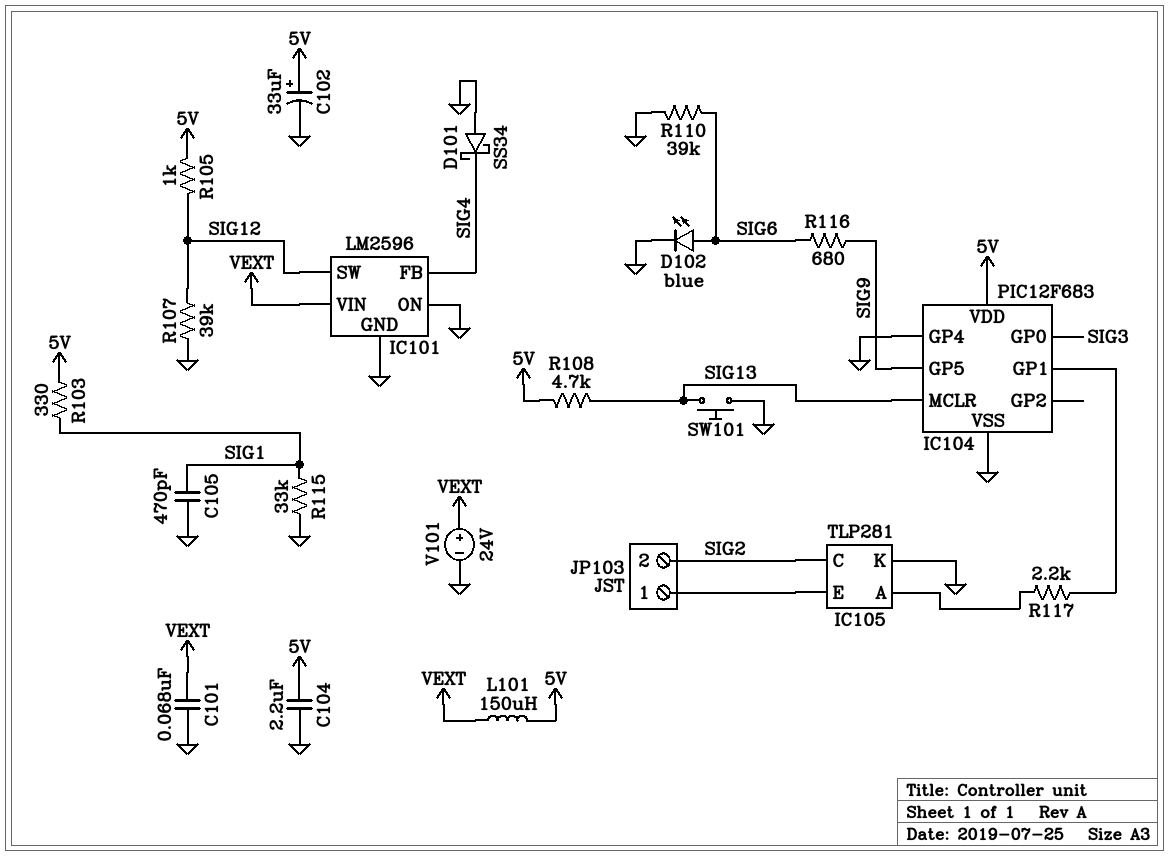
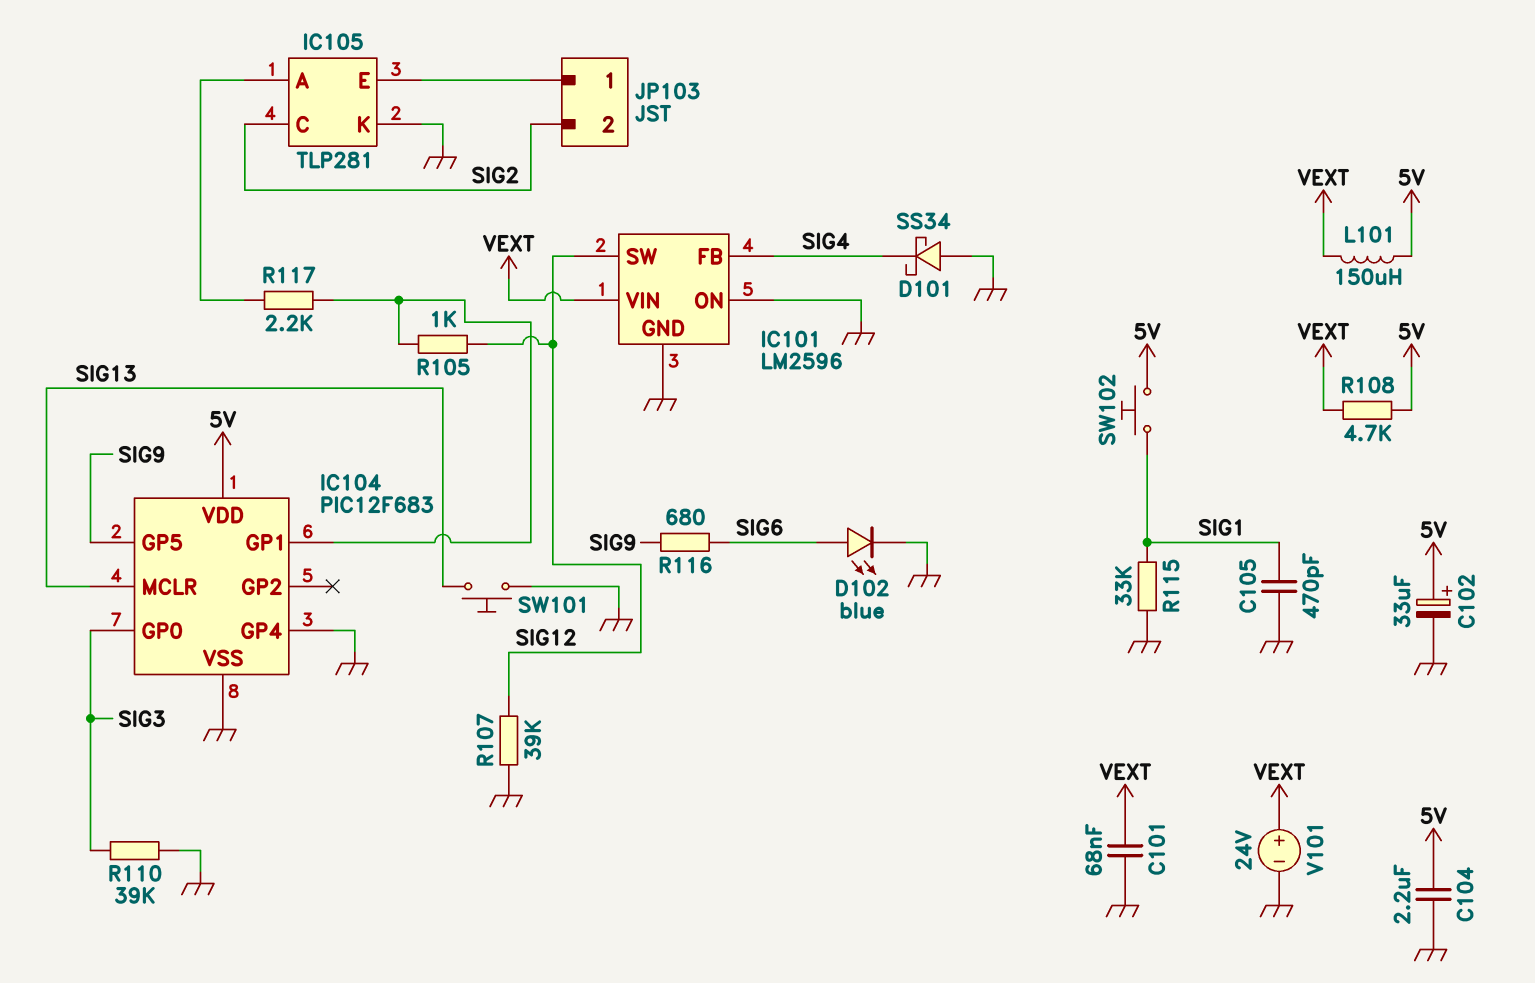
R103: 330 (5V, SIG1) -> none
R105: 1k (5V, SIG12) -> 1k (IC104/GP1, SIG12)
R108: 4.7k (5V, SIG13) -> 4.7k (5V, VEXT)
R110: 39k (GND, SIG6) -> 39k (GND, SIG3)
SW102: none -> button (5V, SIG1)

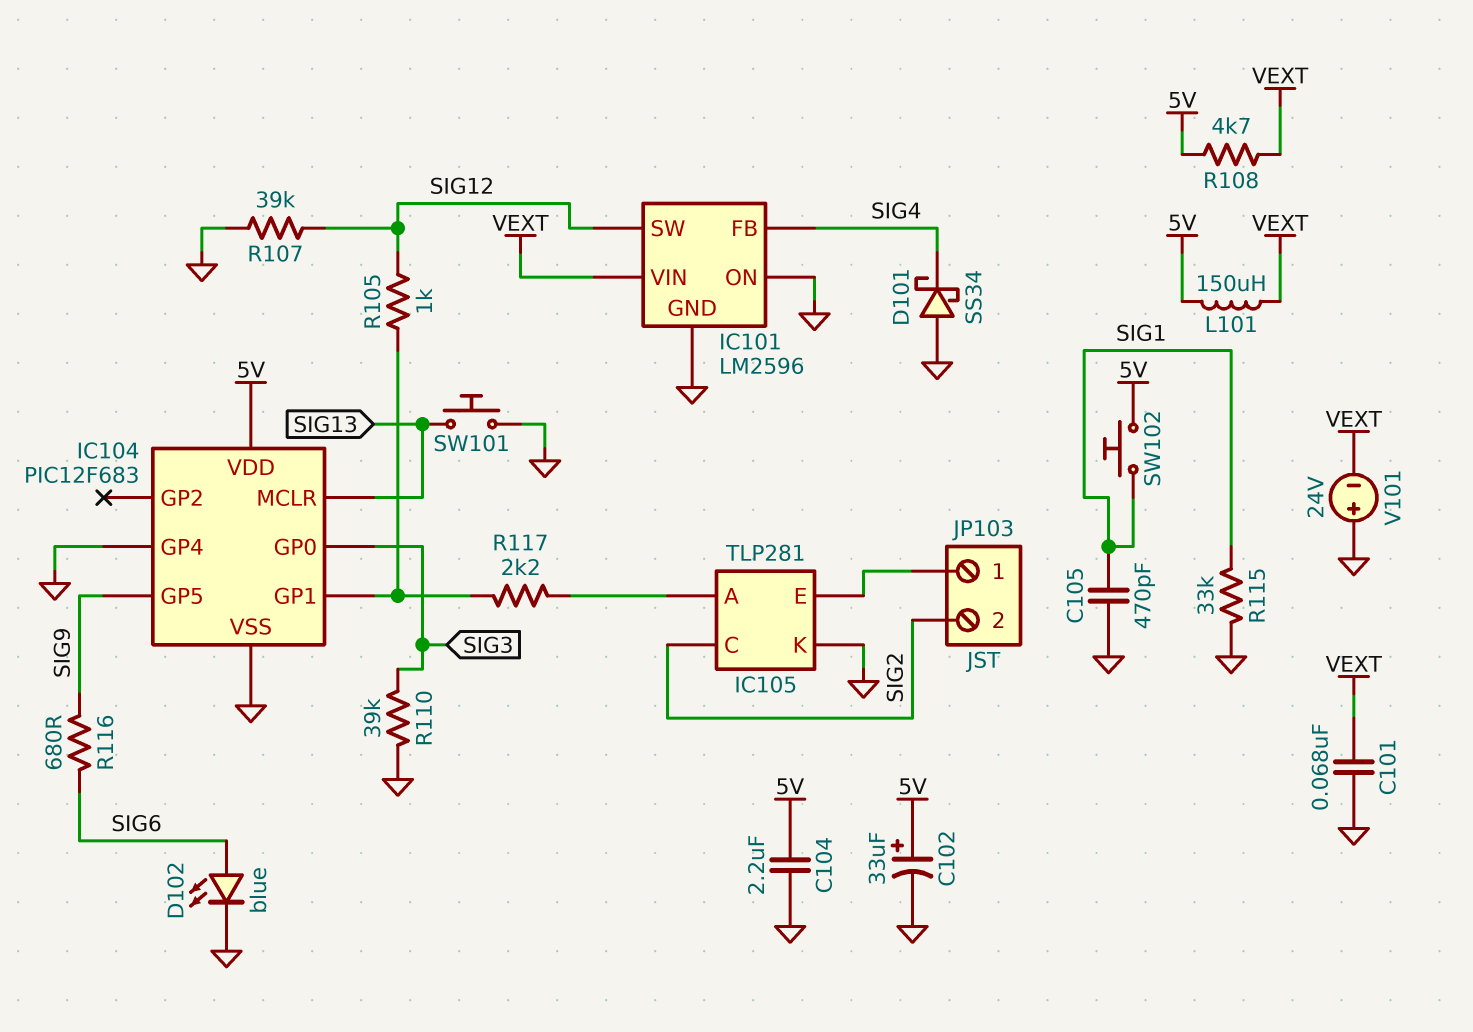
V101: 24V (plus VEXT, minus GND) -> 24V (plus GND, minus VEXT)

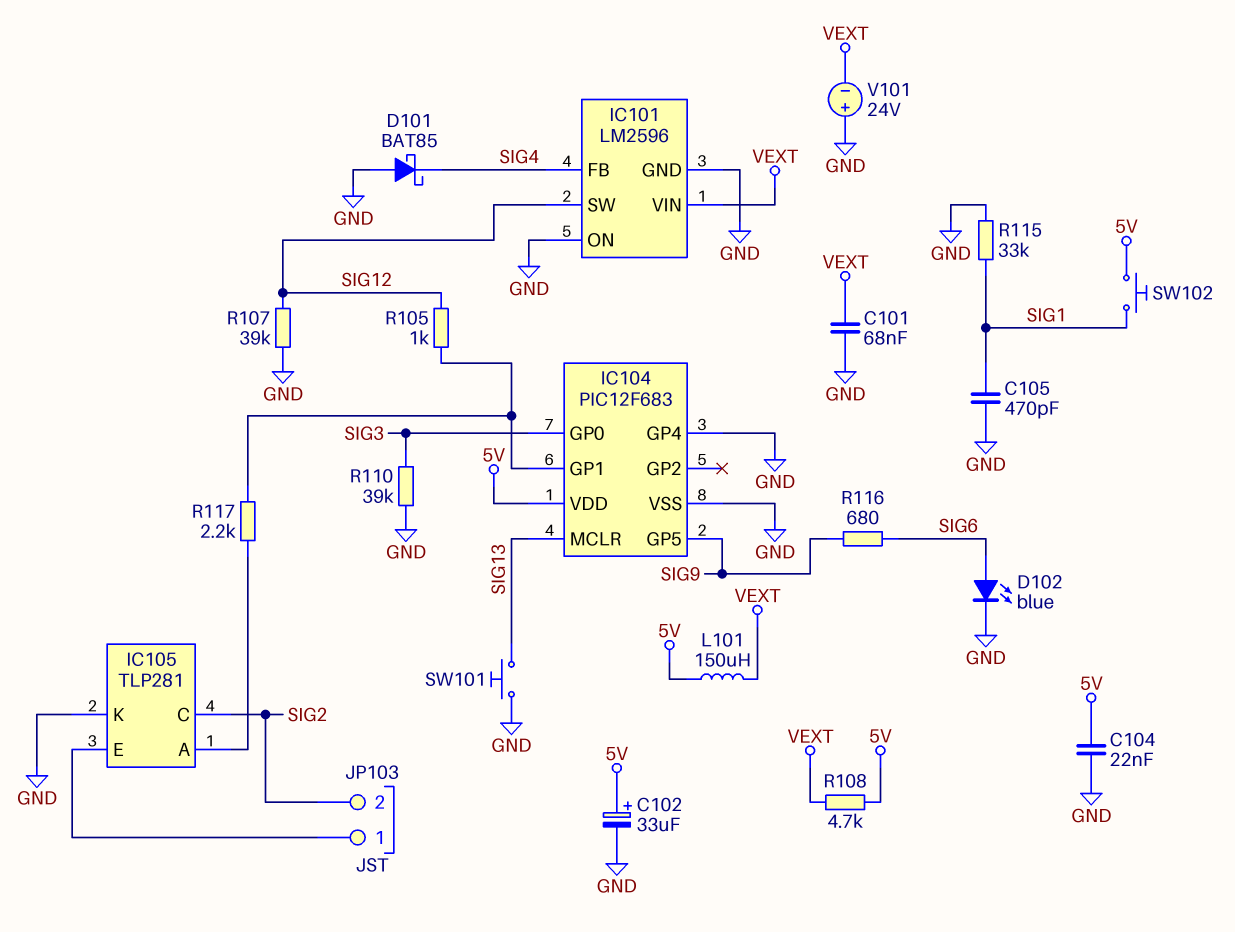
C104: 2.2uF (5V, GND) -> 22nF (5V, GND)
D101: schottky SS34 (A GND, K SIG4) -> schottky BAT85 (A GND, K SIG4)

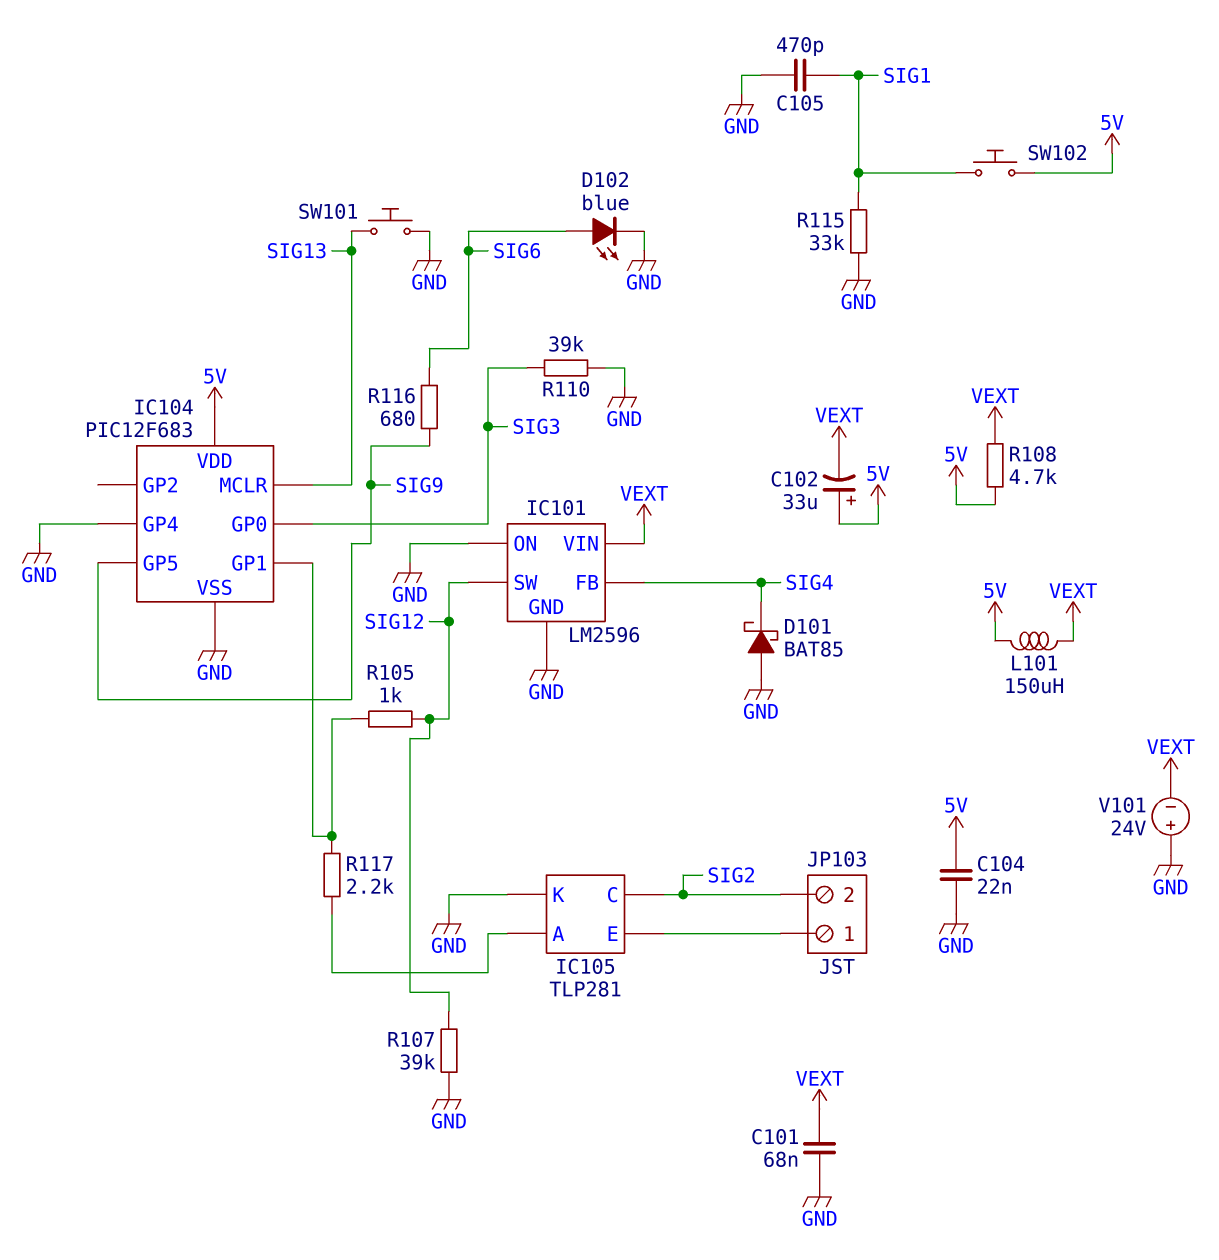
C102: 33uF (plus 5V, minus GND) -> 33uF (plus 5V, minus VEXT)

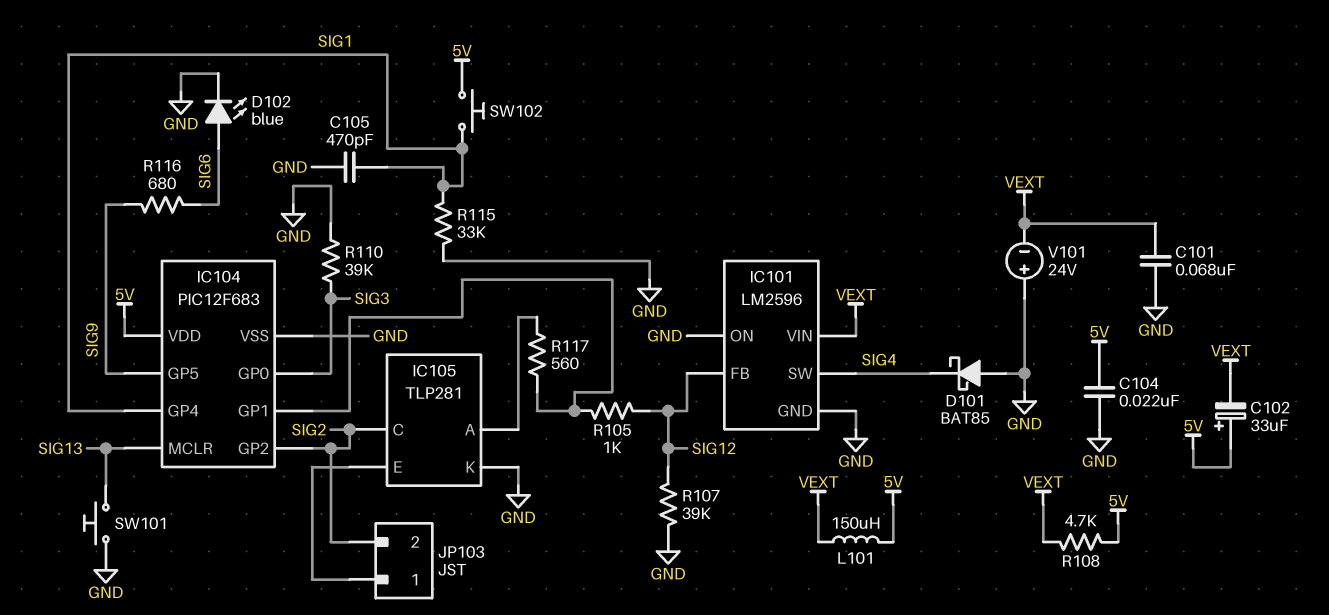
IC101 pin FB: SIG4 -> SIG12
IC101 pin SW: SIG12 -> SIG4
IC104 pin GP2: none -> SIG2
IC104 pin GP4: GND -> SIG1
R117: 2.2k (IC104/GP1, IC105/A) -> 560 (IC104/GP1, IC105/A)

